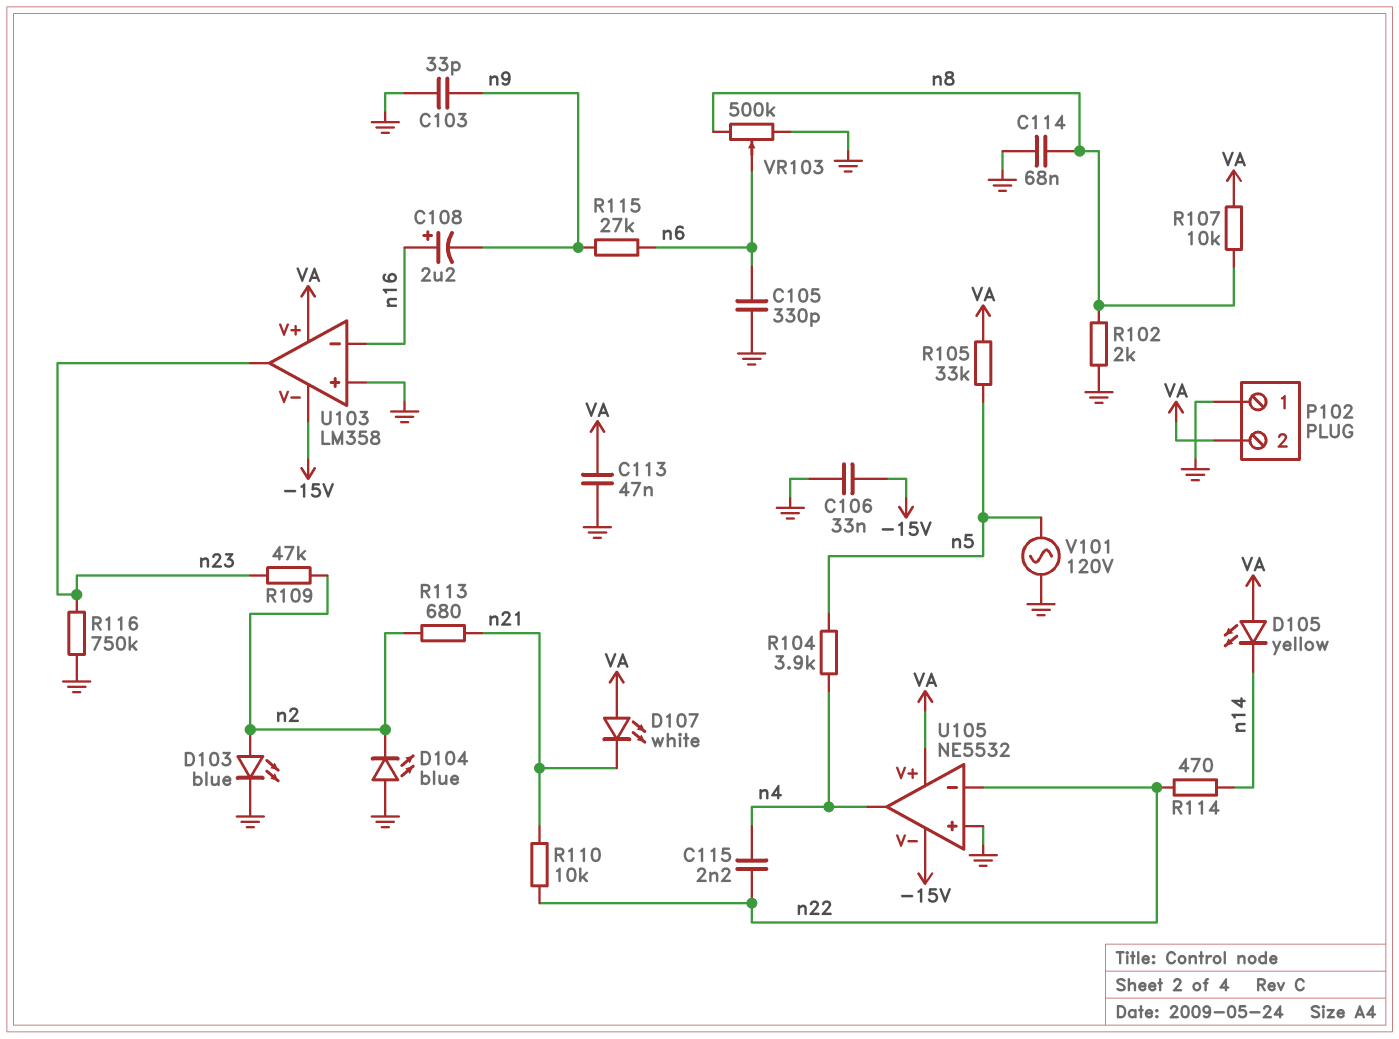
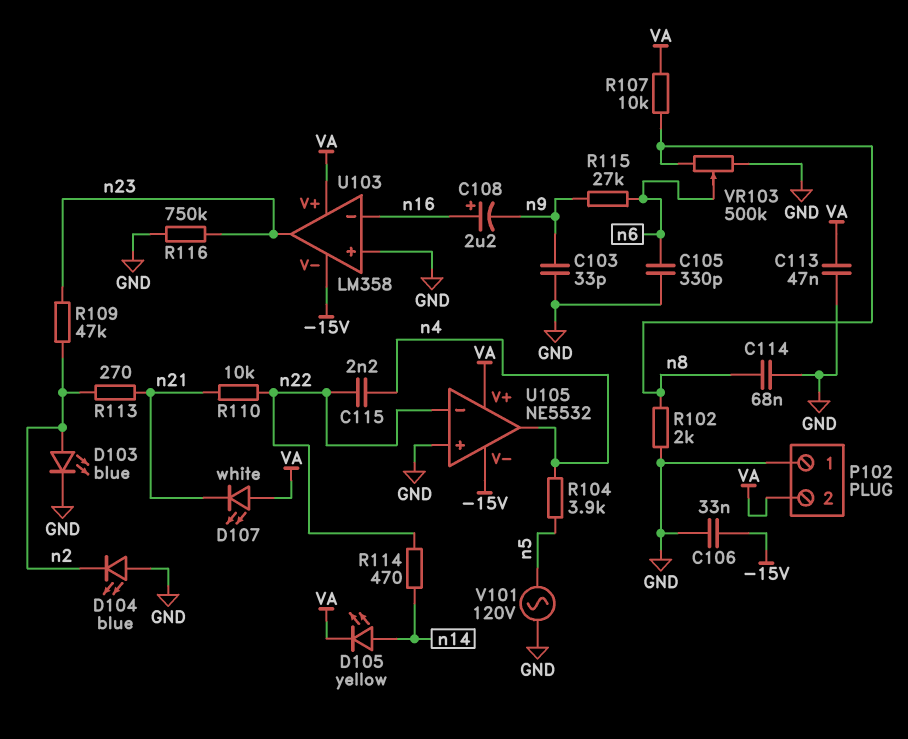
D105: LED yellow (A VA, K n14) -> LED yellow (A n14, K VA)
R105: 33k (VA, n5) -> none
R113: 680 (n2, n21) -> 270 (n2, n21)

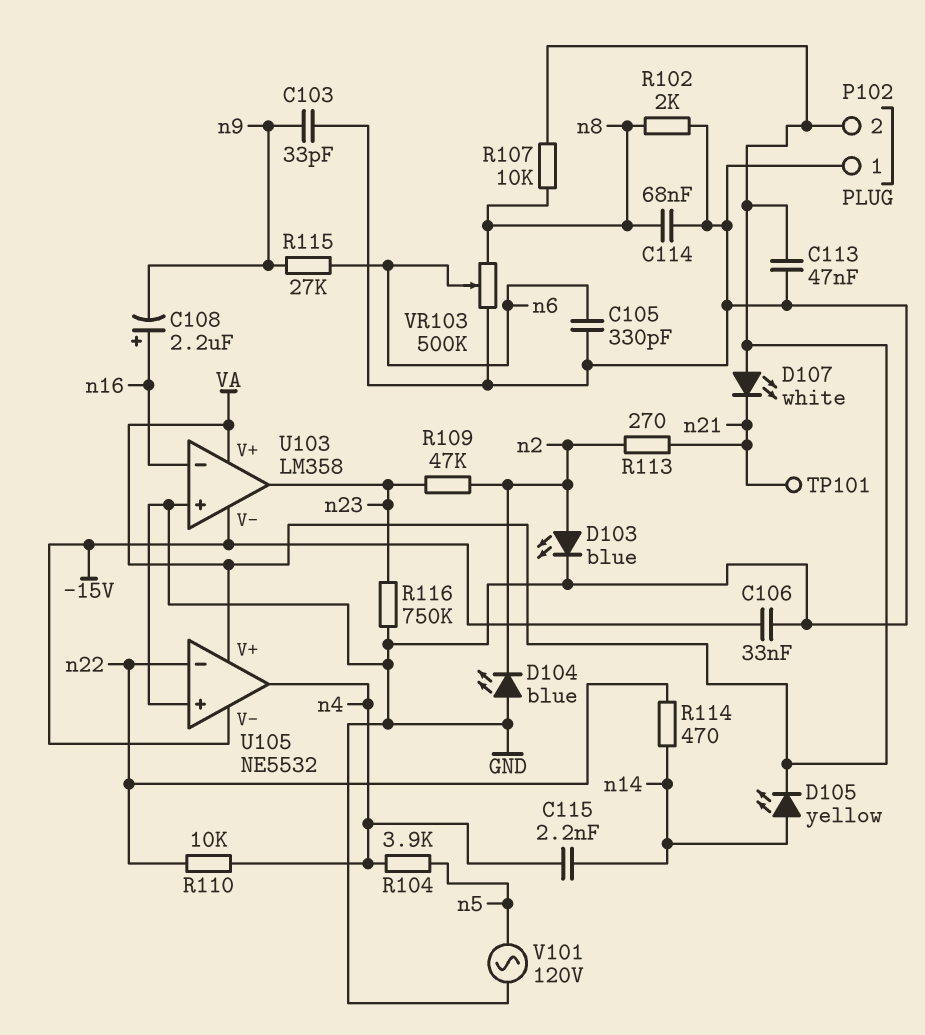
C115: 2.2nF (n4, n22) -> 2.2nF (n4, n14)
R110: 10k (n21, n22) -> 10k (n4, n22)
TP101: none -> test point (n21)

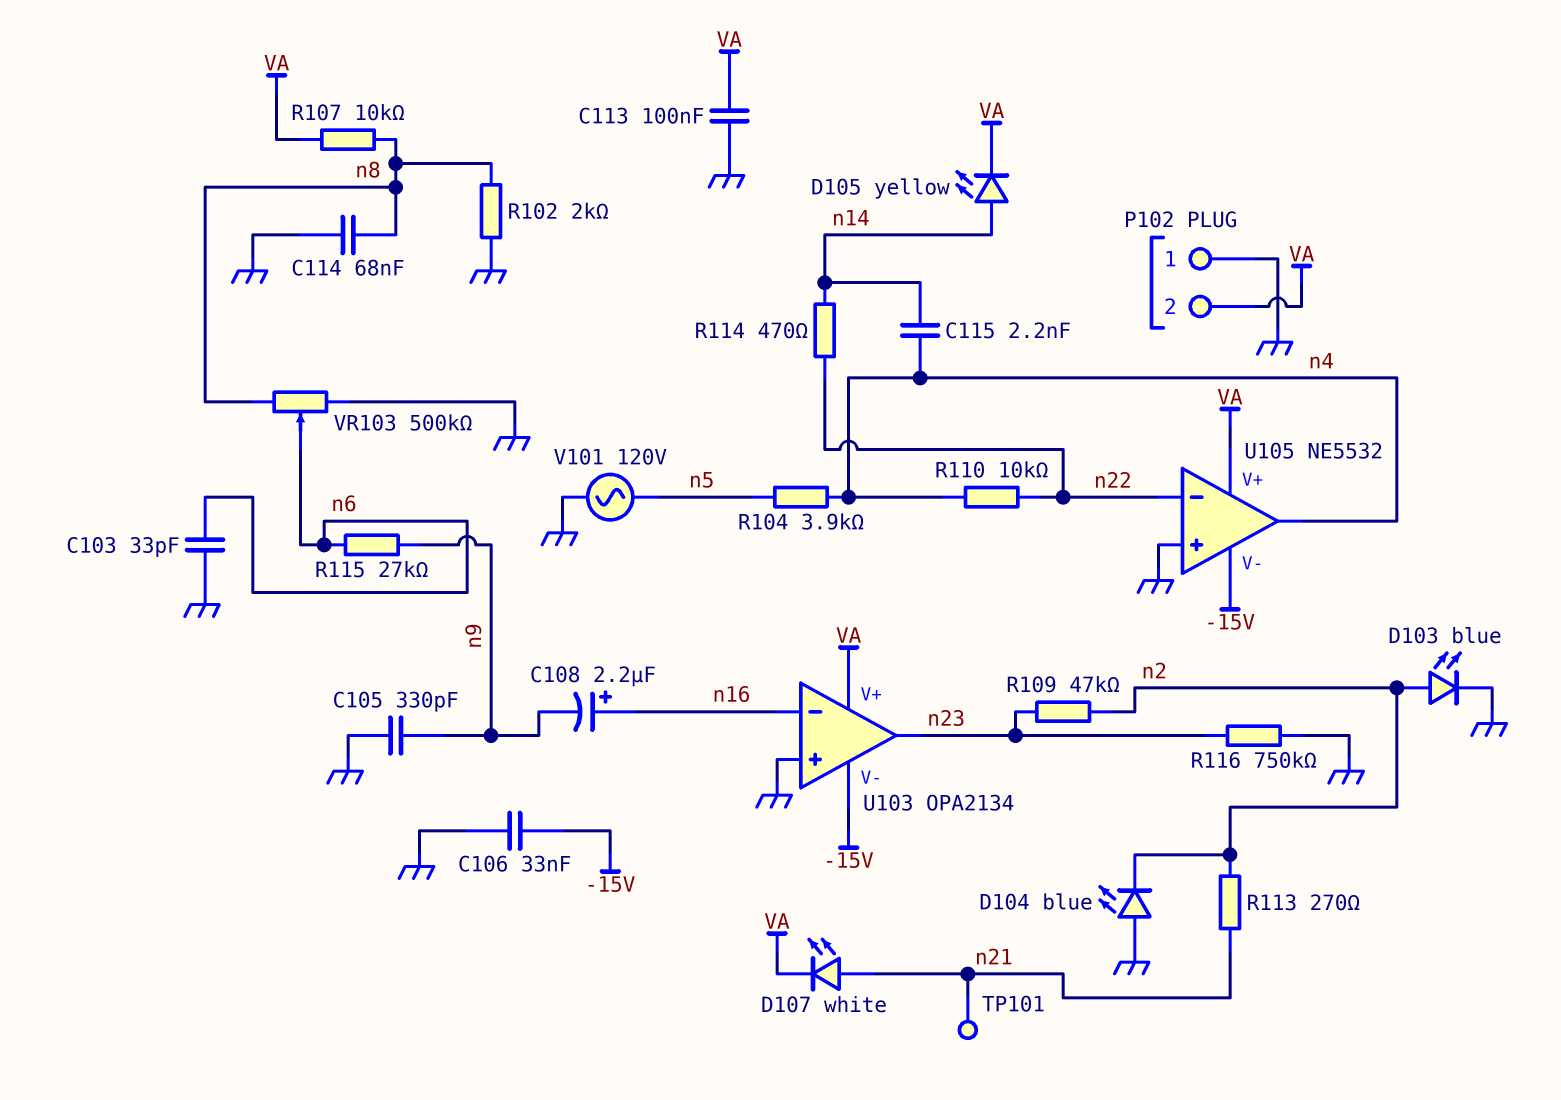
C103: 33pF (GND, n9) -> 33pF (GND, n6)
C105: 330pF (GND, n6) -> 330pF (GND, n9)
C113: 47nF (GND, VA) -> 100nF (GND, VA)
D107: LED white (A VA, K n21) -> LED white (A n21, K VA)
U103: LM358 -> OPA2134

